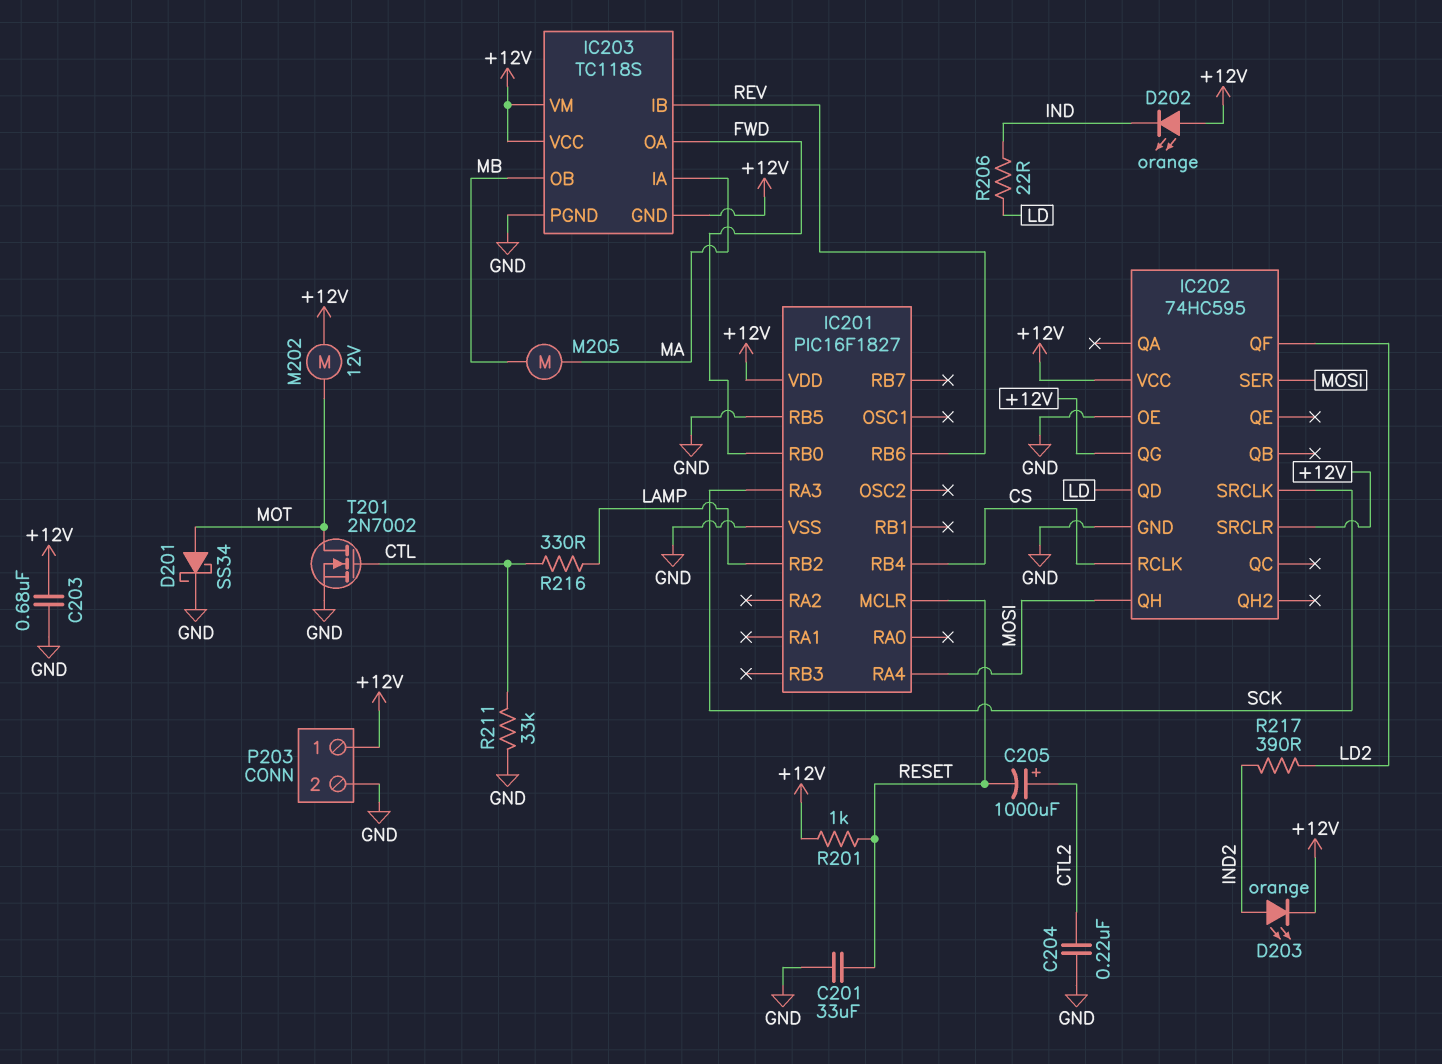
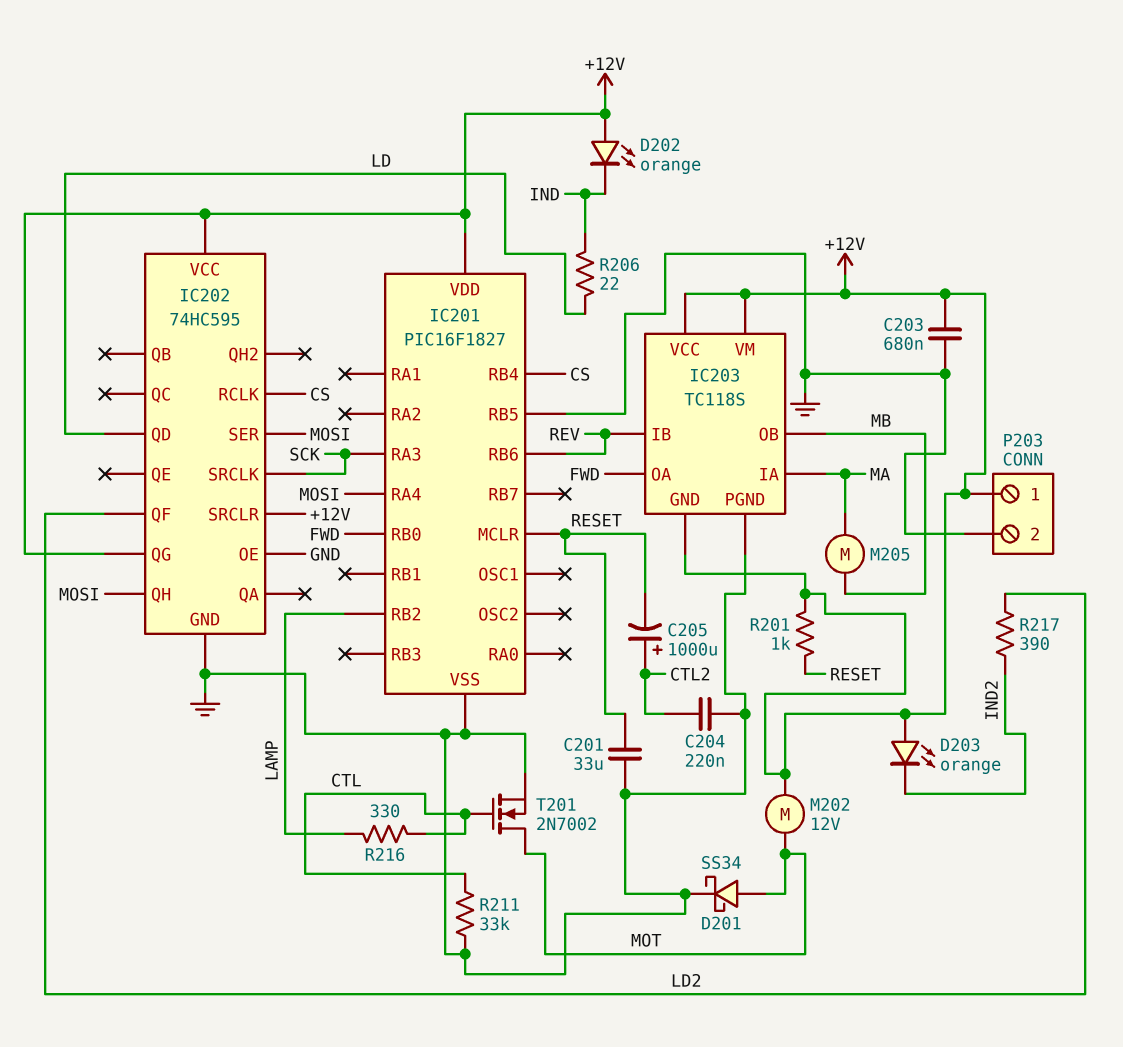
D203: LED orange (A IND2, K +12V) -> LED orange (A +12V, K IND2)

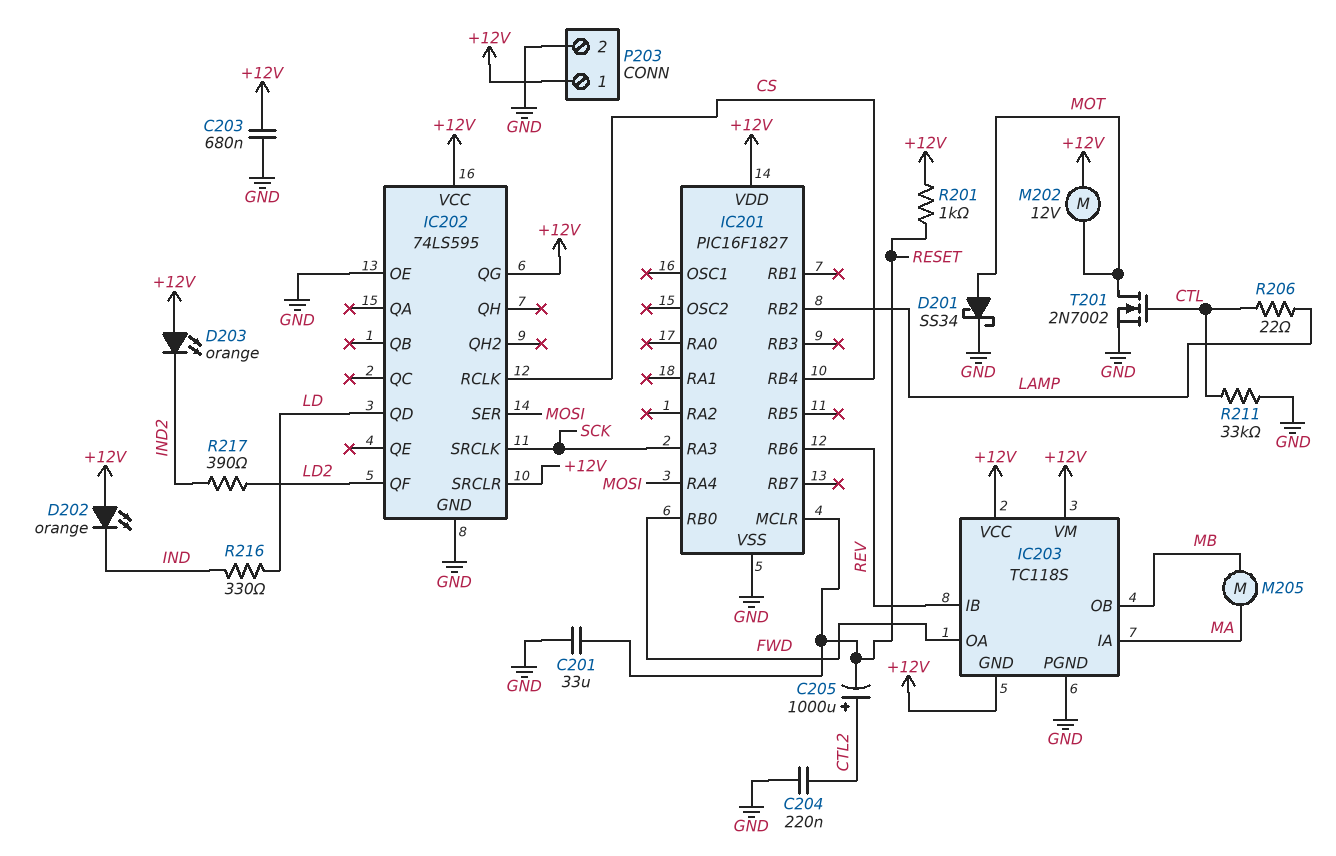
IC201 pin RB5: GND -> none
IC202: 74HC595 -> 74LS595
IC202 pin QH: MOSI -> none
R206: 22 (IND, LD) -> 22 (CTL, LAMP)
R216: 330 (CTL, LAMP) -> 330 (IND, LD)

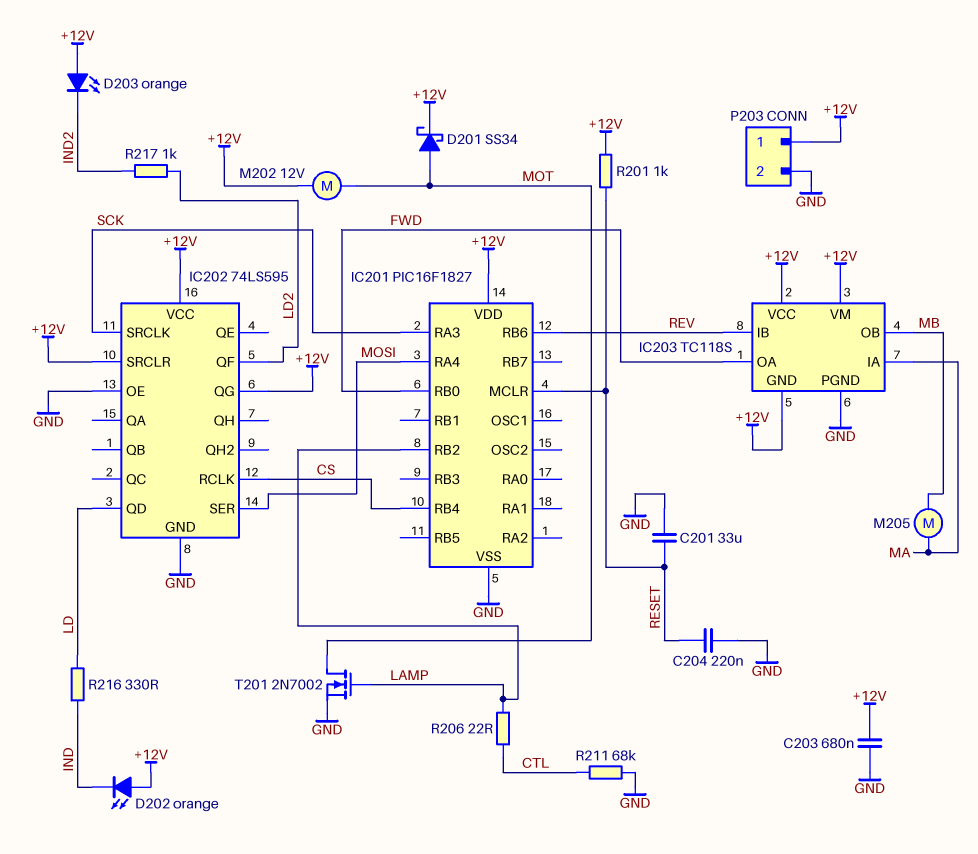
C204: 220nF (CTL2, GND) -> 220nF (GND, RESET)
C205: 1000uF (plus CTL2, minus RESET) -> none
D201: schottky SS34 (A MOT, K GND) -> schottky SS34 (A MOT, K +12V)
R211: 33k (CTL, GND) -> 68k (CTL, GND)
R217: 390 (IND2, LD2) -> 1k (IND2, LD2)
T201: NMOS 2N7002 (G CTL, D MOT, S GND) -> NMOS 2N7002 (G LAMP, D MOT, S GND)

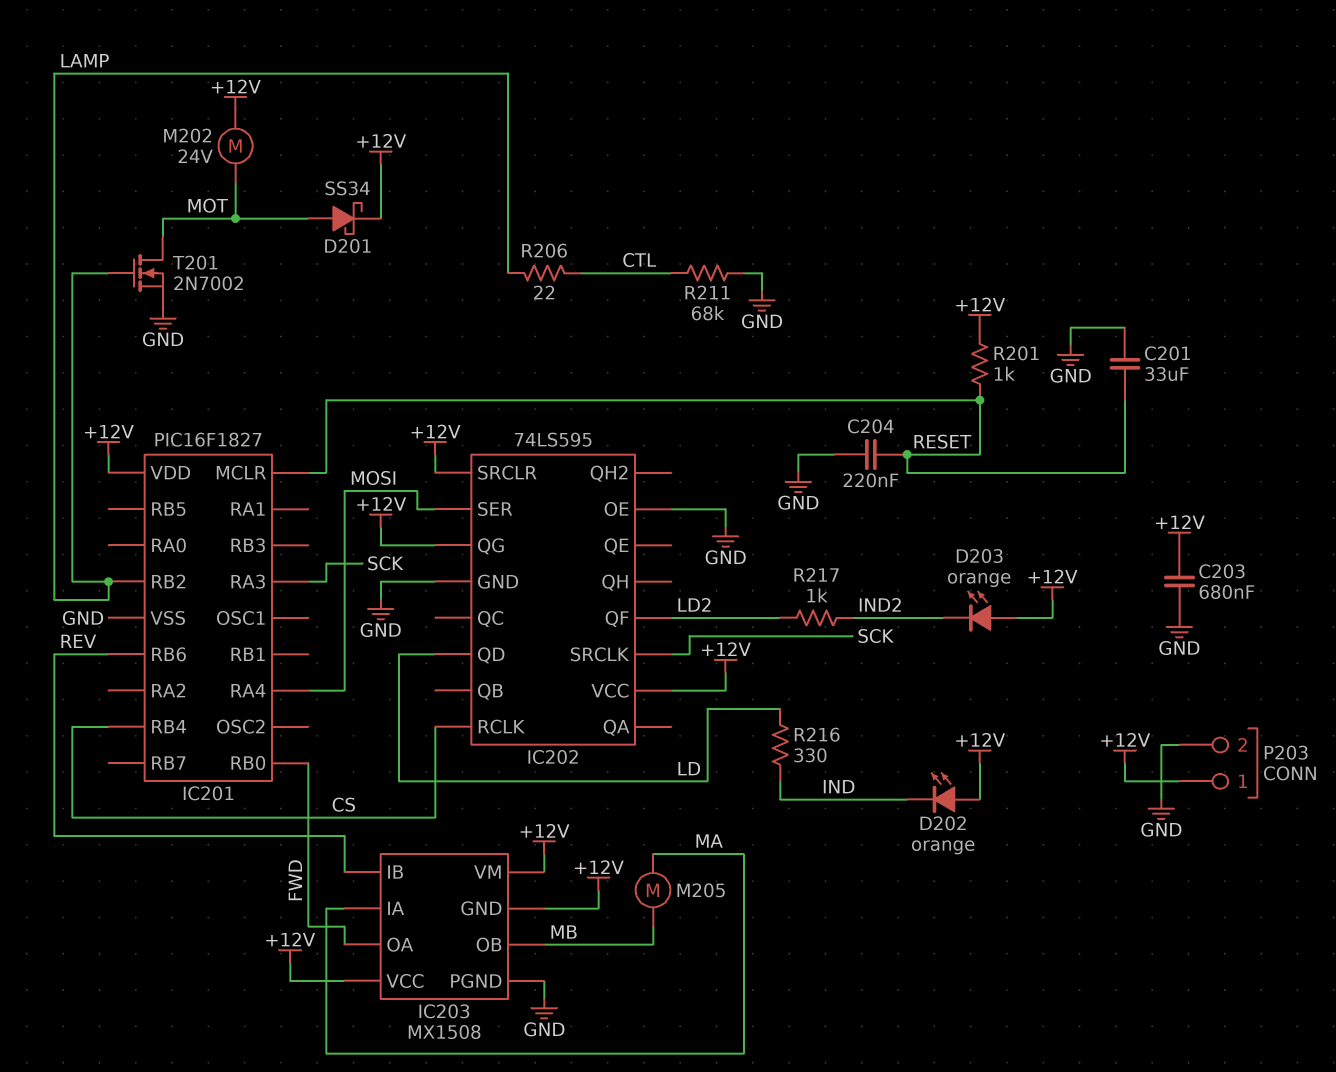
IC203: TC118S -> MX1508
M202: motor 12V (+12V, MOT) -> motor 24V (+12V, MOT)

